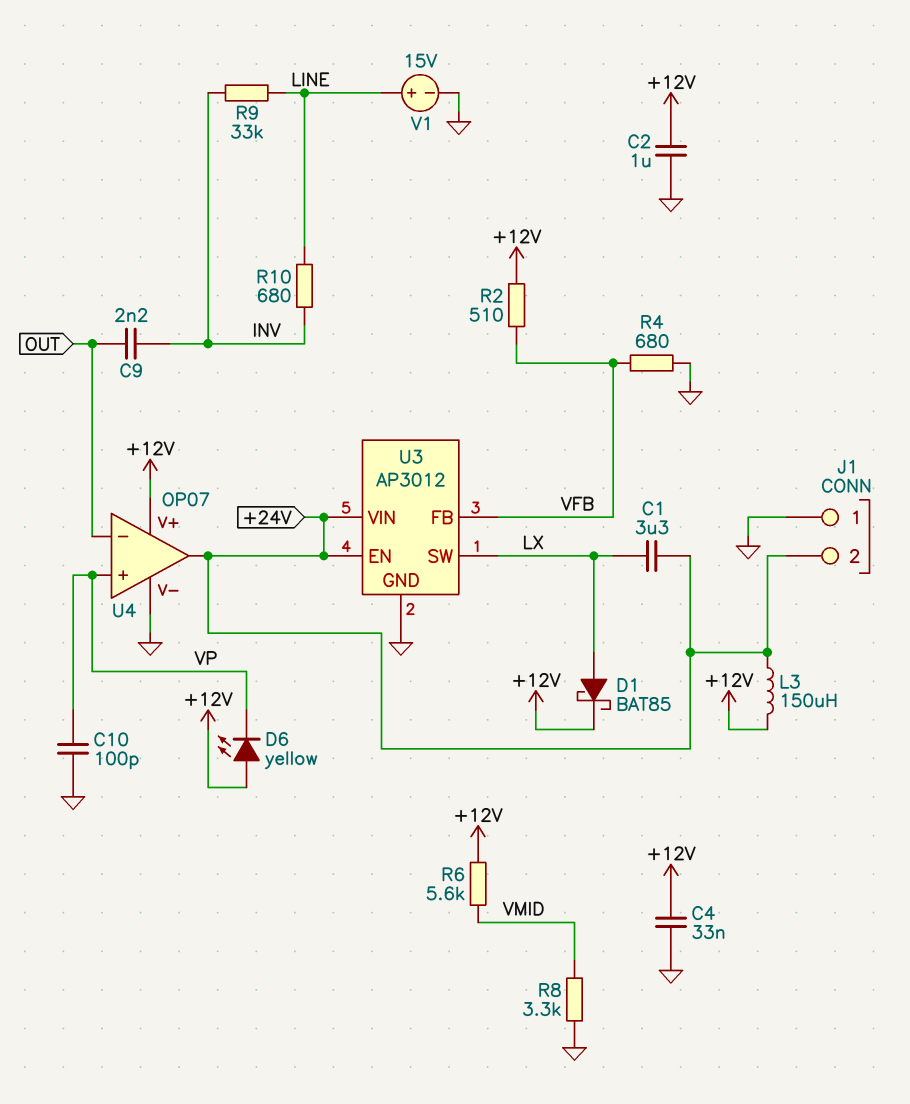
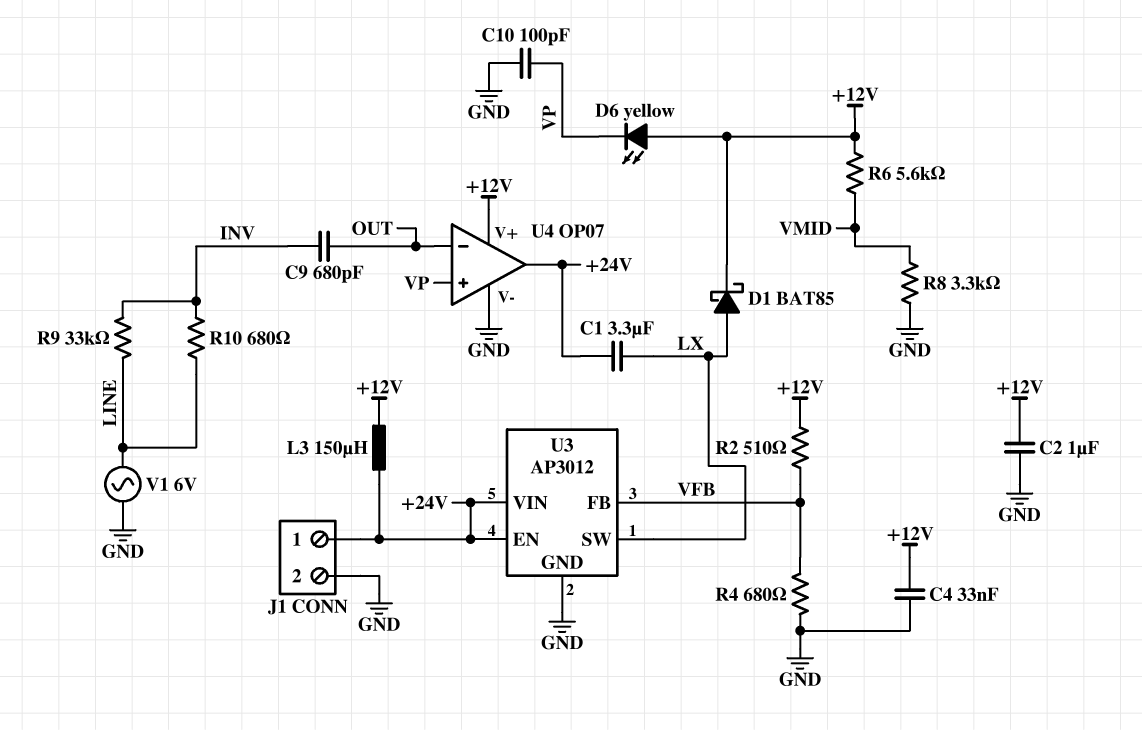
C9: 2.2nF (INV, OUT) -> 680pF (INV, OUT)
J1 pin 1: GND -> +24V
J1 pin 2: +24V -> GND
V1: 15V (plus LINE, minus GND) -> AC 6V (GND, LINE)

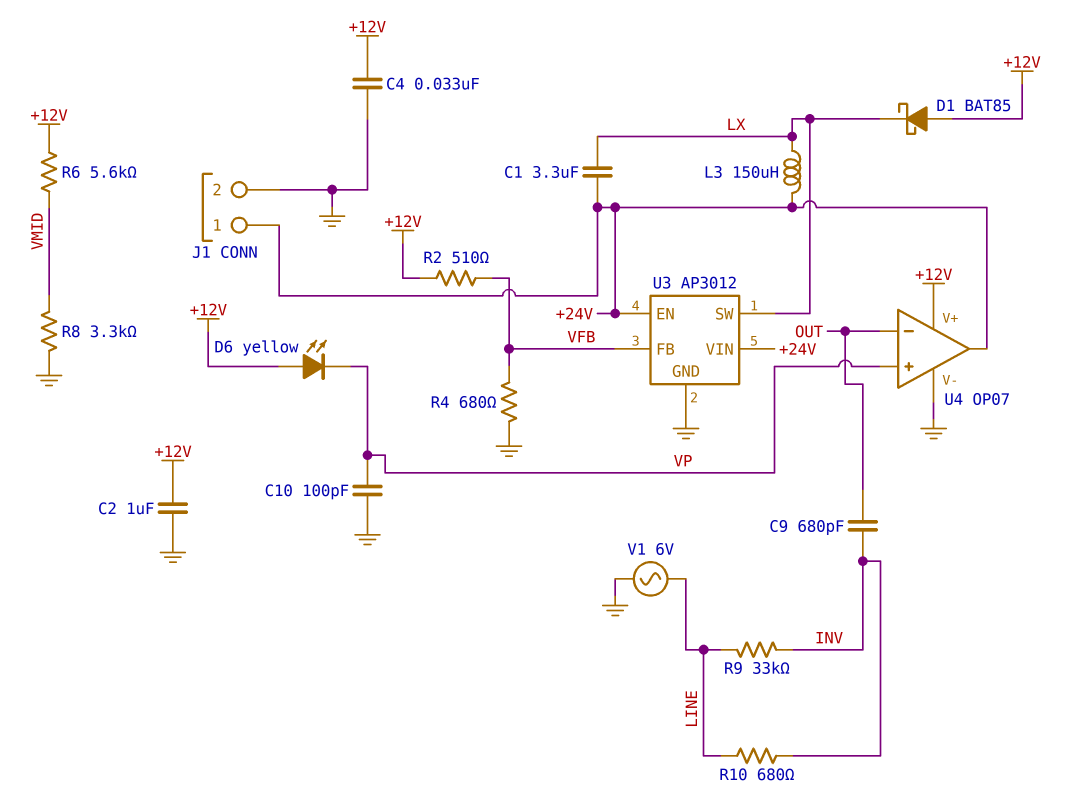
D1: schottky BAT85 (A LX, K +12V) -> schottky BAT85 (A +12V, K LX)
L3: 150uH (+12V, +24V) -> 150uH (+24V, LX)

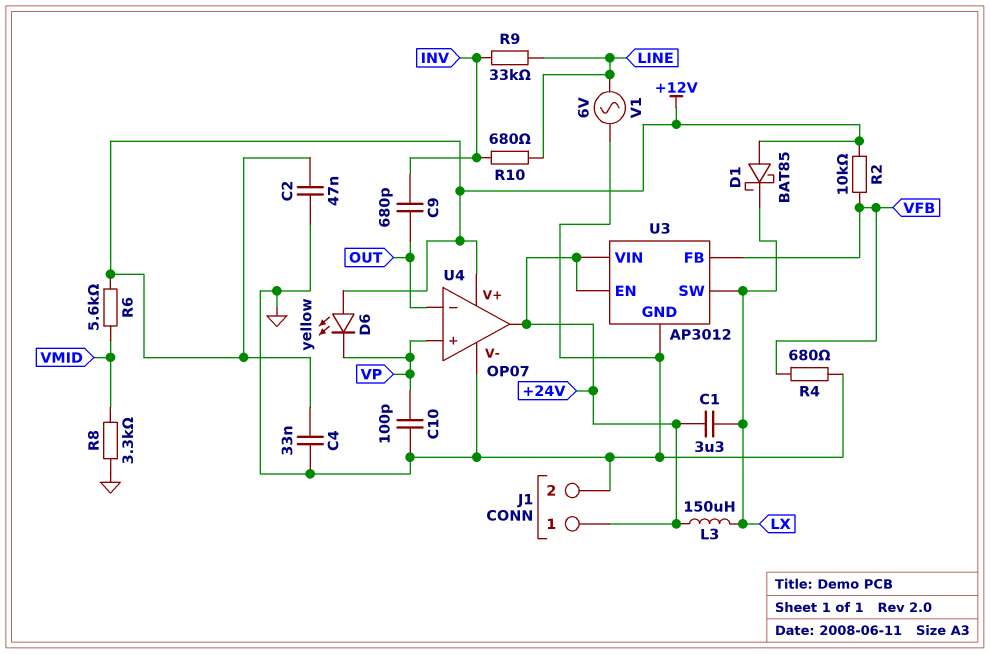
C2: 1uF (+12V, GND) -> 47nF (+12V, GND)
R2: 510 (+12V, VFB) -> 10k (+12V, VFB)

